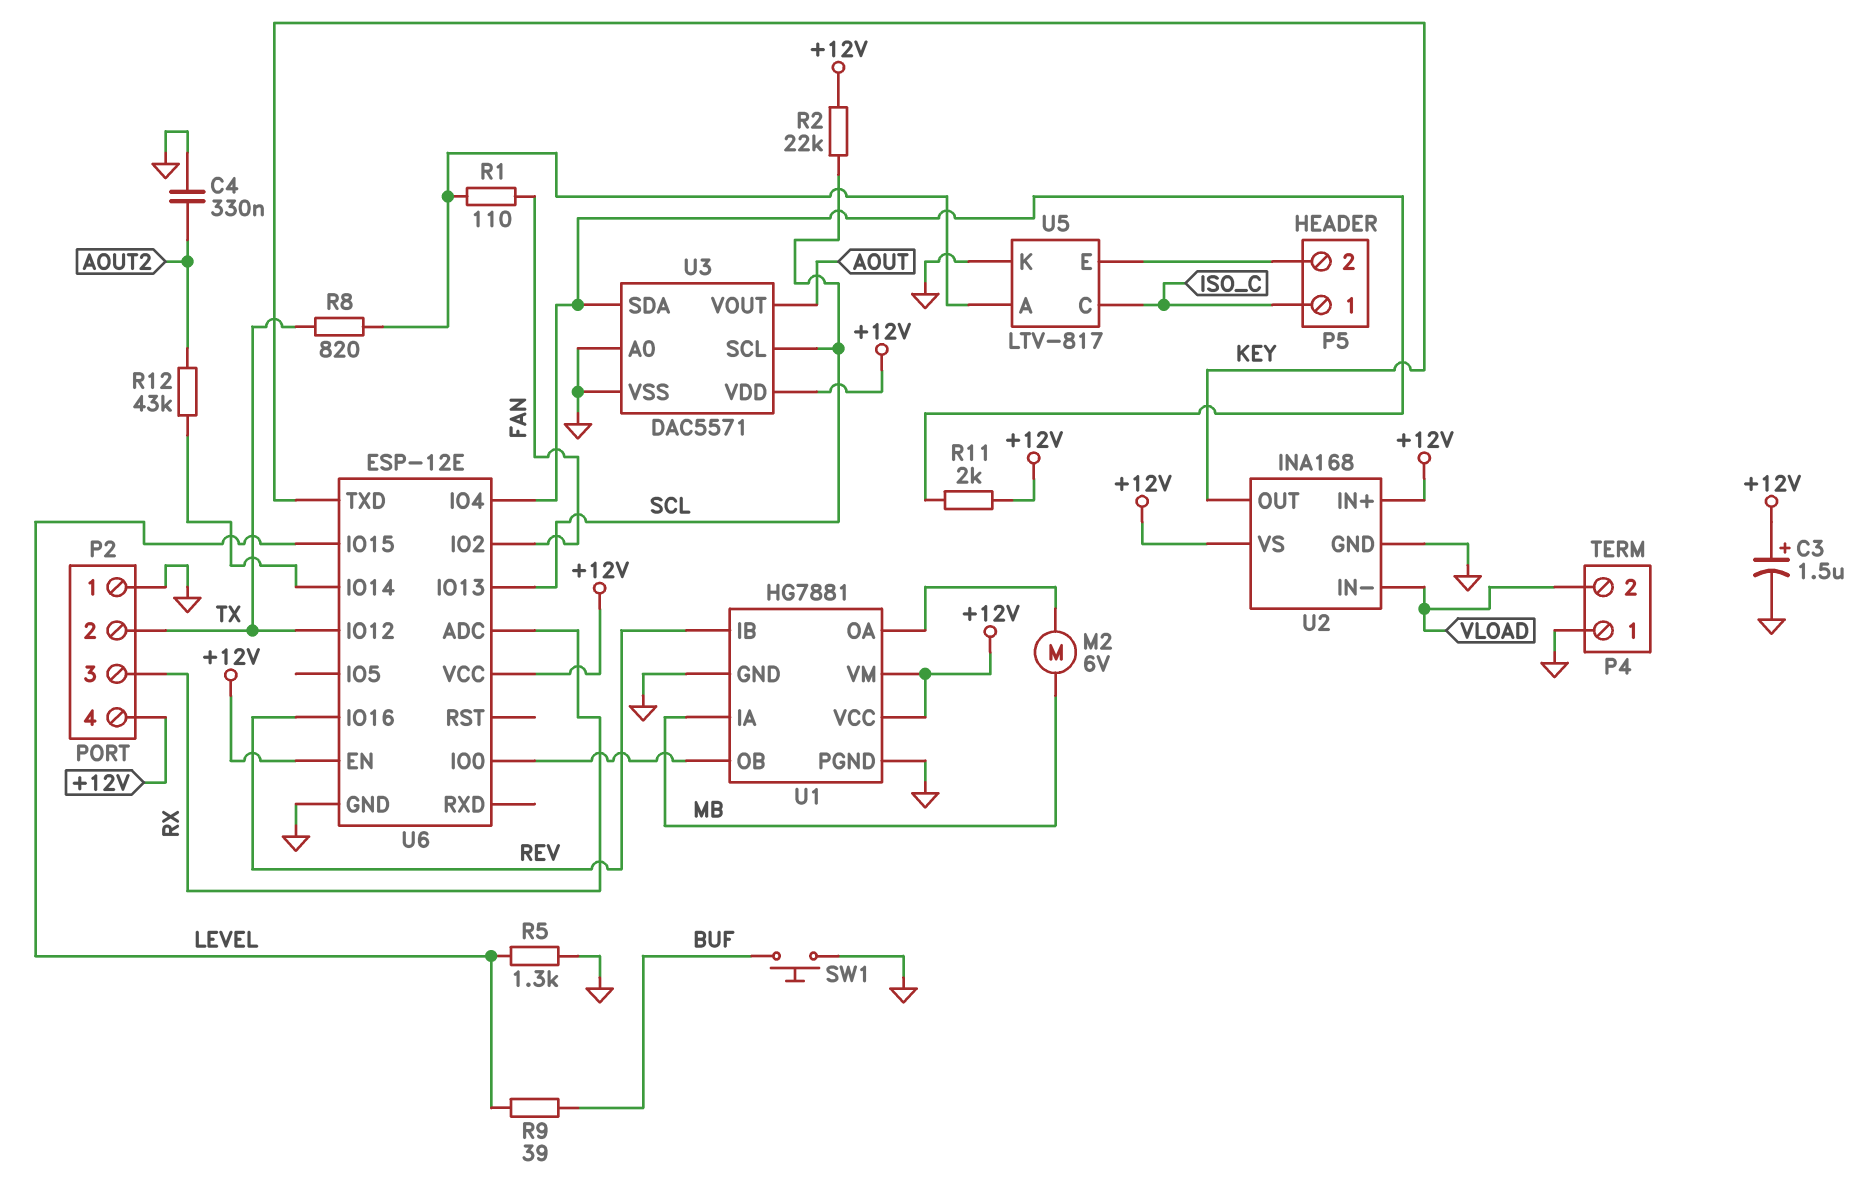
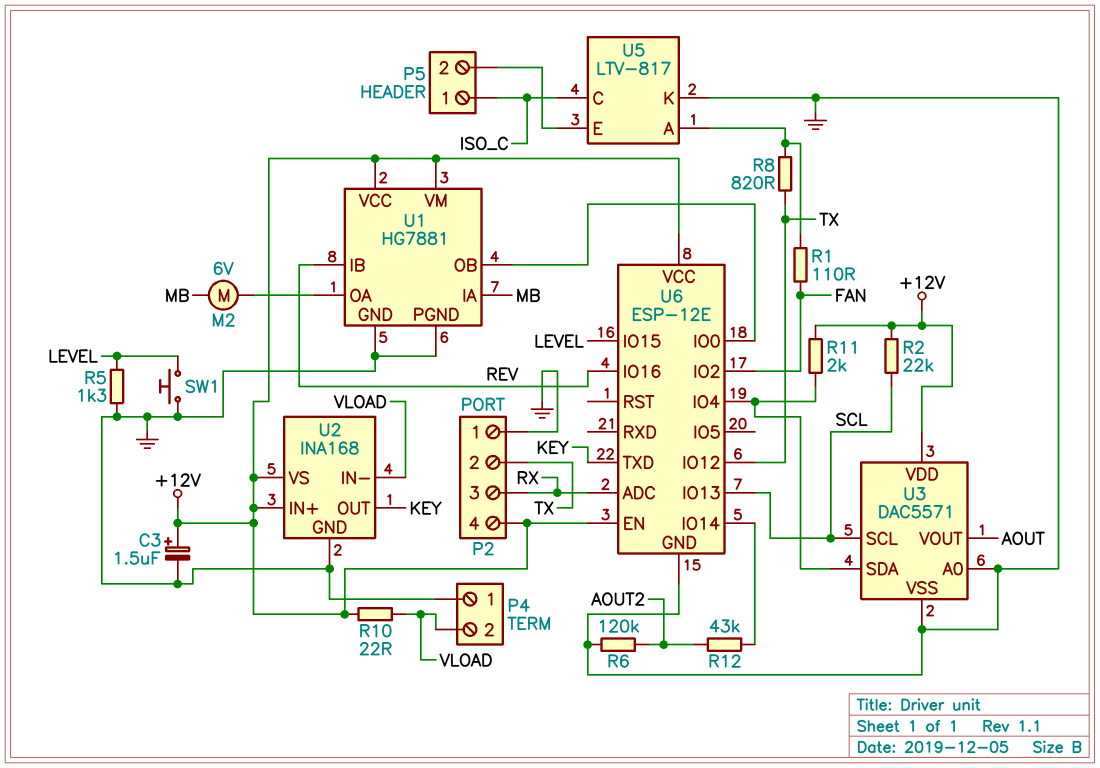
C4: 330nF (AOUT2, GND) -> none
R6: none -> 120k (AOUT2, GND)
R9: 39 (BUF, LEVEL) -> none
R10: none -> 22 (+12V, VLOAD)
SW1: button (BUF, GND) -> button (GND, LEVEL)

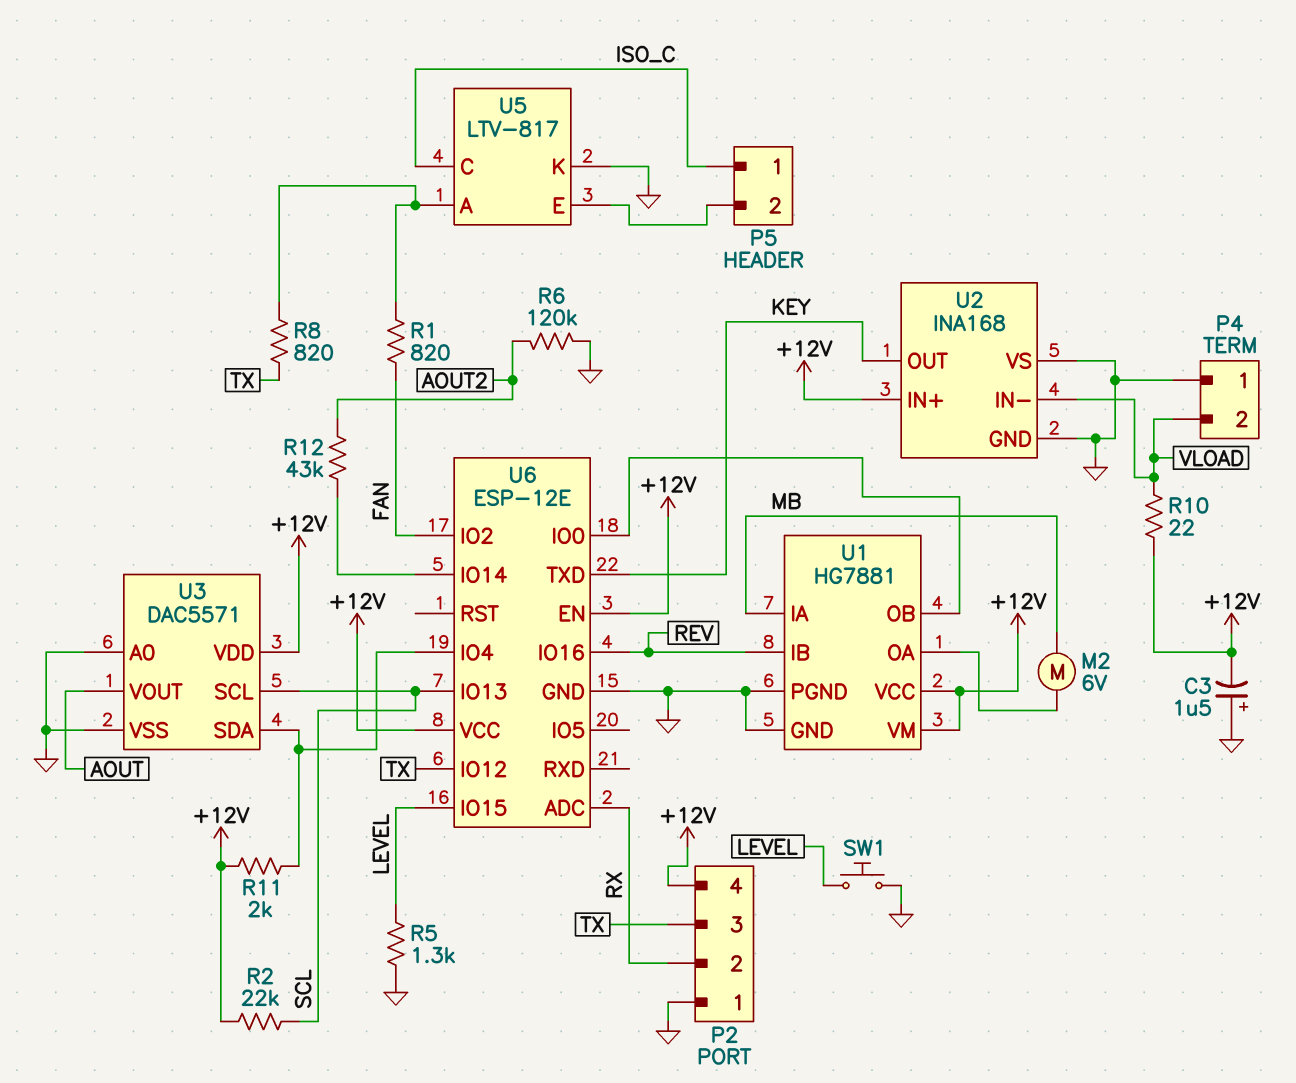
C3: 1.5uF (plus +12V, minus GND) -> 1.5uF (plus GND, minus +12V)
P2 pin 2: TX -> RX
P2 pin 3: RX -> TX
R1: 110 (FAN, U5/A) -> 820 (FAN, U5/A)
U2 pin VS: +12V -> GND

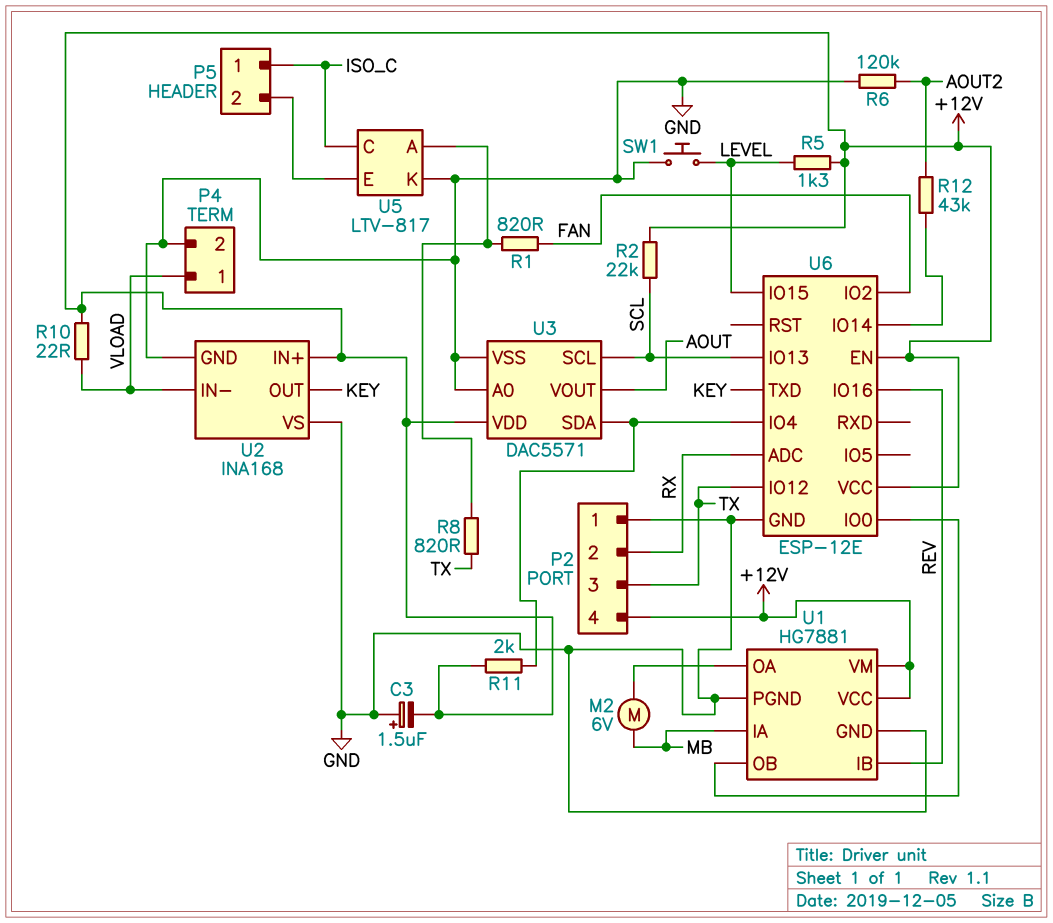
P4 pin 1: GND -> VLOAD
P4 pin 2: VLOAD -> GND
R5: 1.3k (GND, LEVEL) -> 1.3k (+12V, LEVEL)

